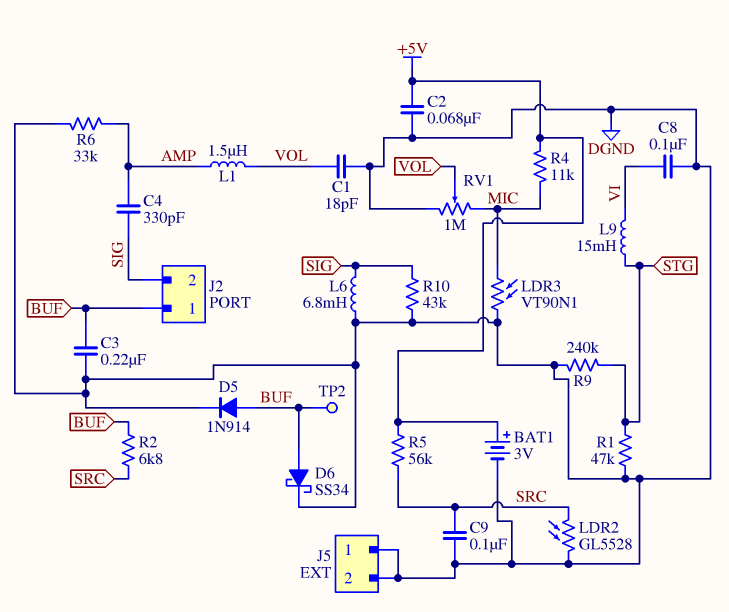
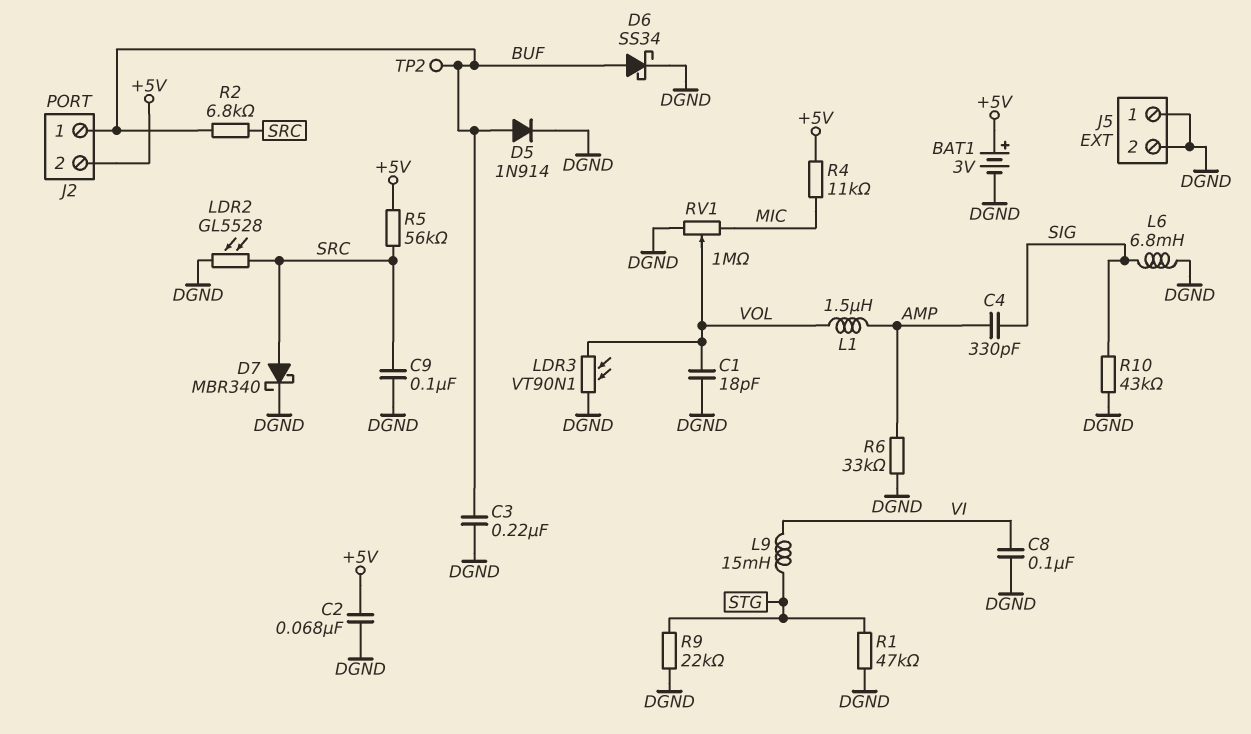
D7: none -> schottky MBR340 (A SRC, K DGND)
J2 pin 2: SIG -> +5V
LDR3: VT90N1 (DGND, MIC) -> VT90N1 (DGND, VOL)
R9: 240k (DGND, STG) -> 22k (DGND, STG)

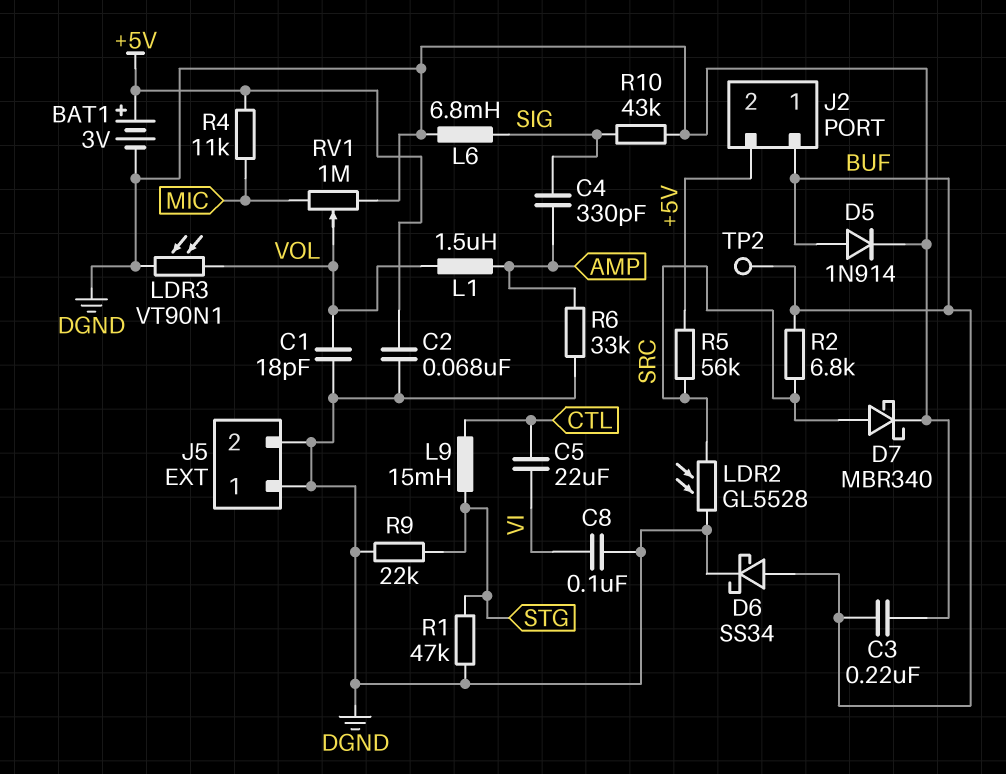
C5: none -> 22uF (CTL, VI)
C9: 100nF (DGND, SRC) -> none
L9: 15mH (STG, VI) -> 15mH (CTL, STG)

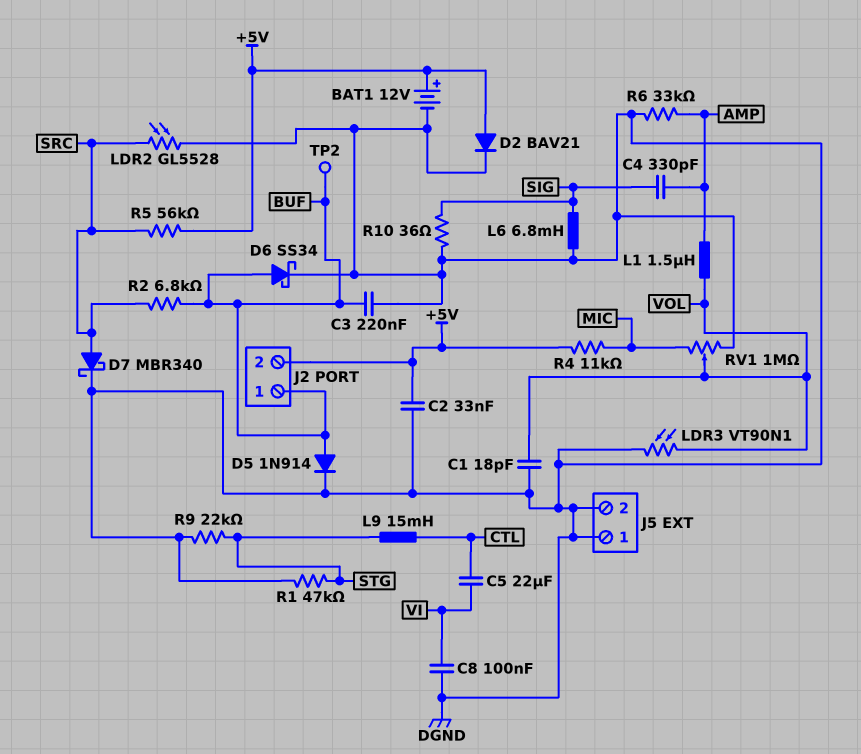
BAT1: 3V (plus +5V, minus DGND) -> 12V (plus +5V, minus DGND)
C2: 68nF (+5V, DGND) -> 33nF (+5V, DGND)
D2: none -> diode BAV21 (A +5V, K DGND)
R10: 43k (DGND, SIG) -> 36 (DGND, SIG)

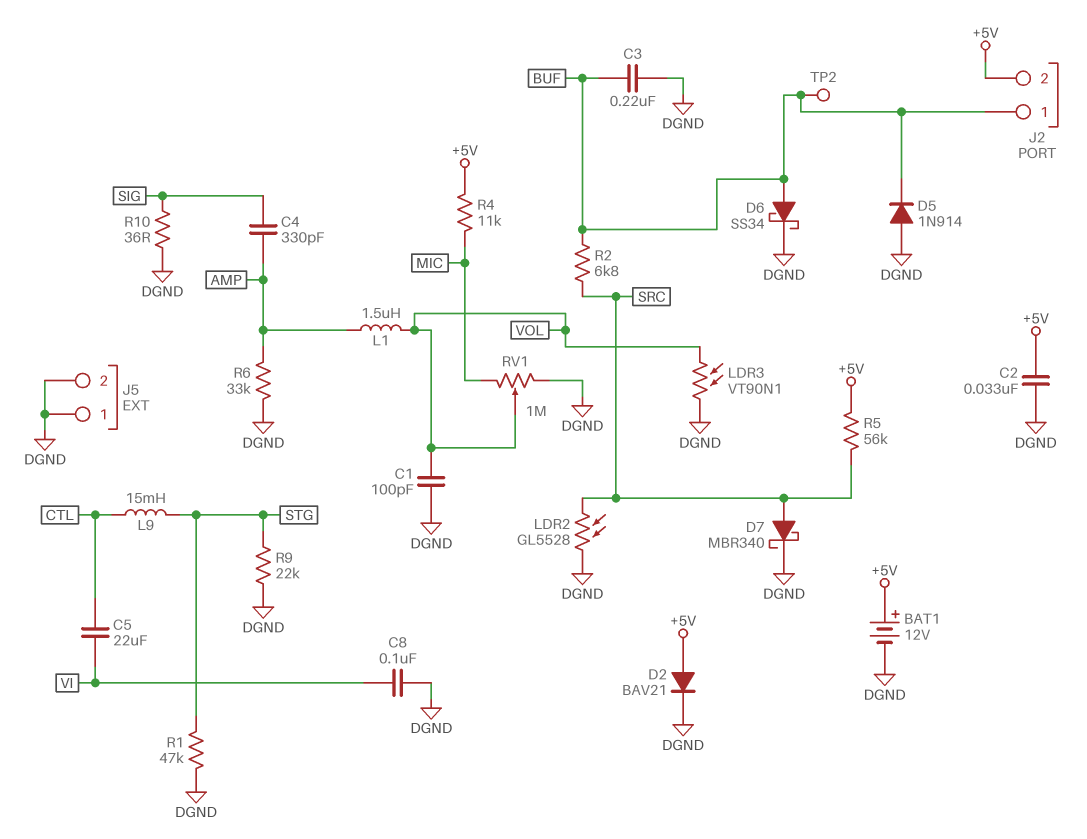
C1: 18pF (DGND, VOL) -> 100pF (DGND, VOL)
D5: diode 1N914 (A BUF, K DGND) -> diode 1N914 (A DGND, K BUF)
L6: 6.8mH (DGND, SIG) -> none

